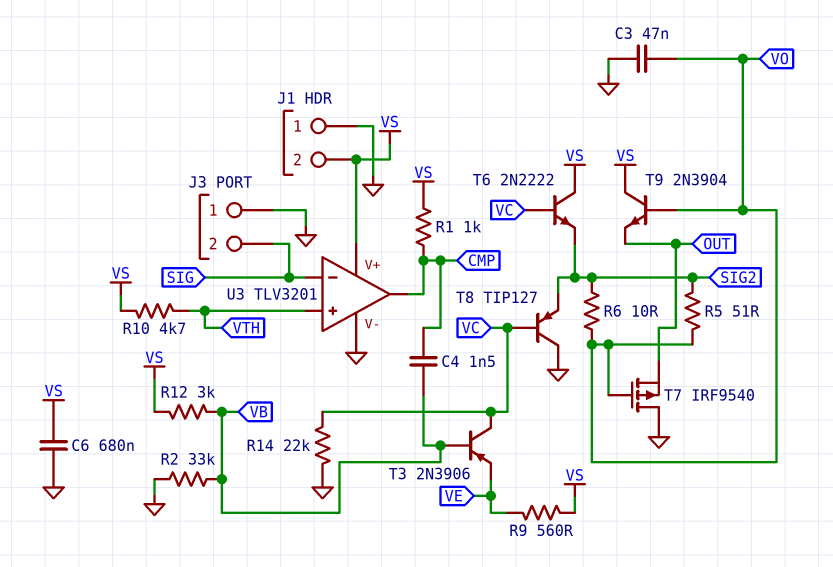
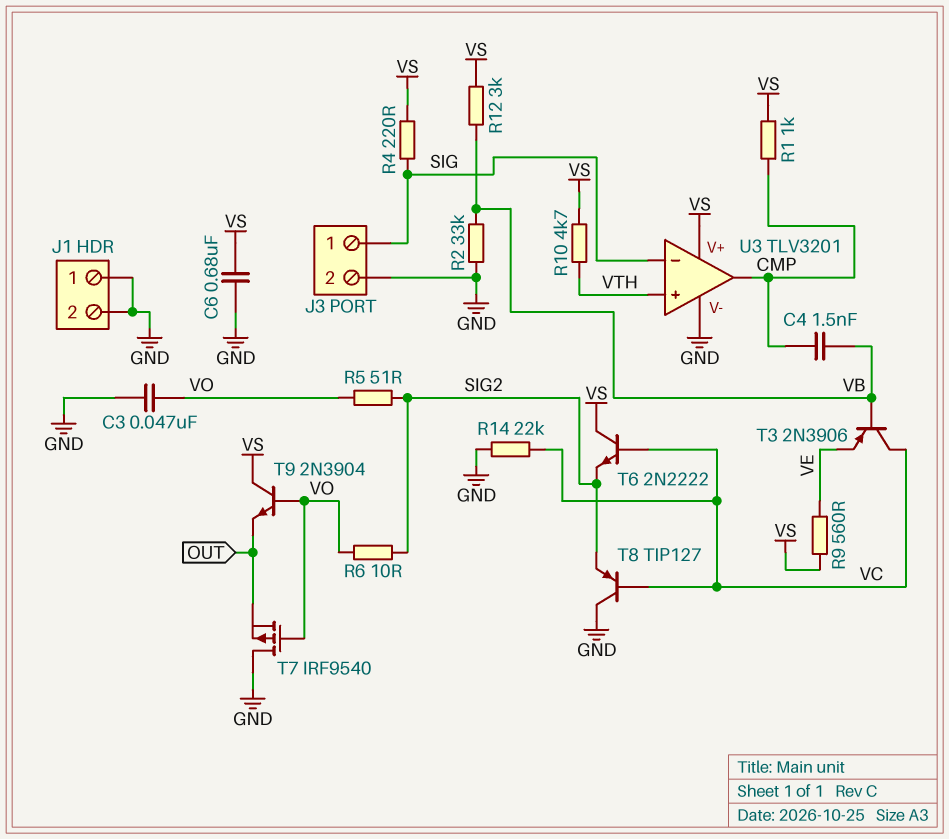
J1 pin 2: VS -> GND
J3 pin 1: GND -> SIG
J3 pin 2: SIG -> GND
R4: none -> 220 (SIG, VS)

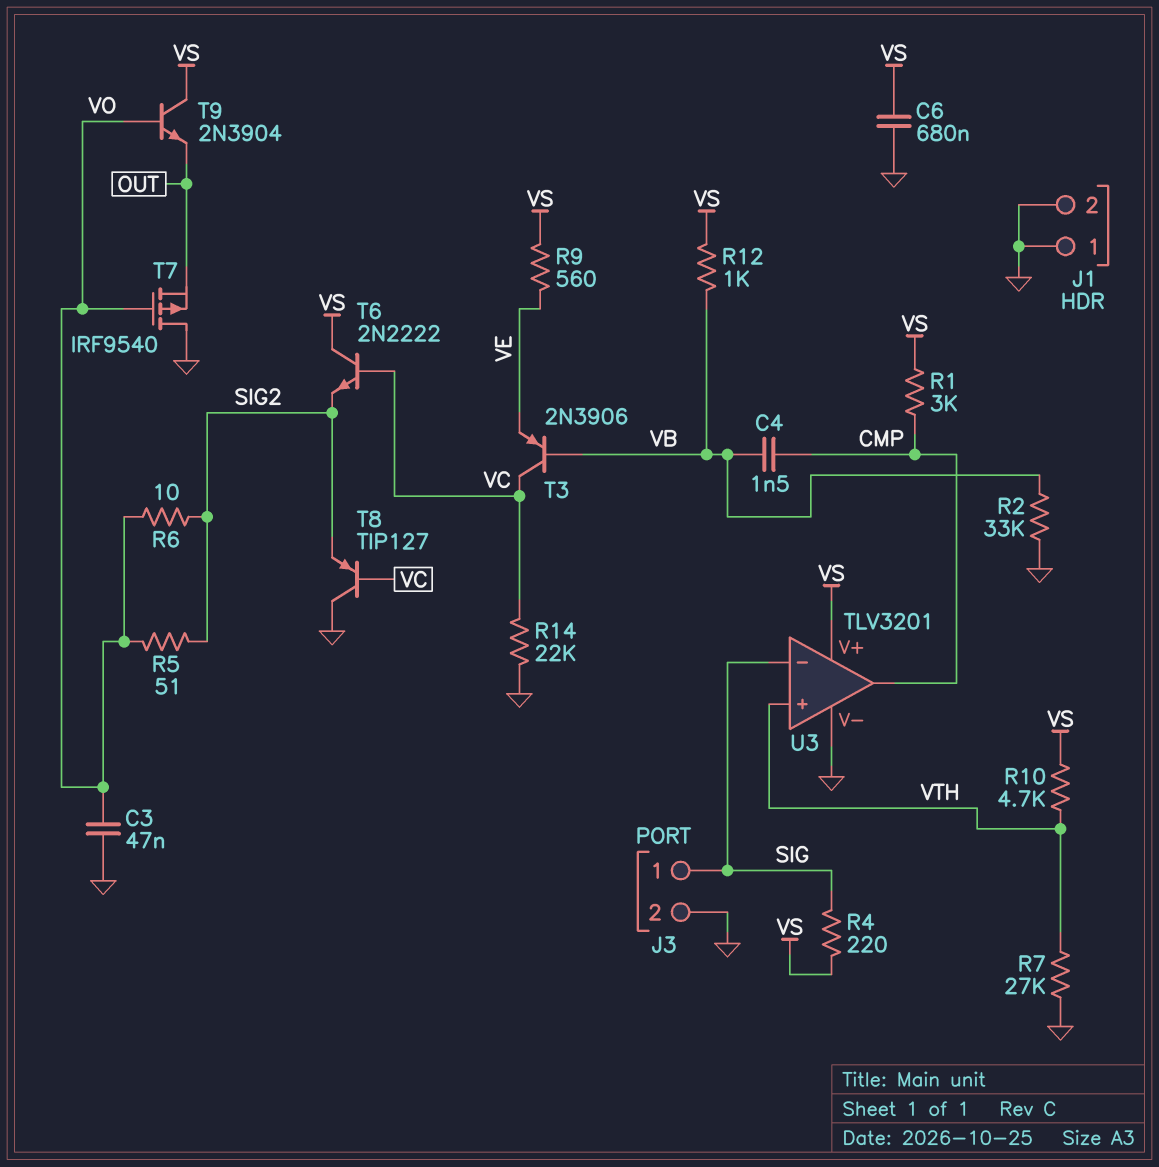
R1: 1k (CMP, VS) -> 3k (CMP, VS)
R7: none -> 27k (GND, VTH)
R12: 3k (VB, VS) -> 1k (VB, VS)

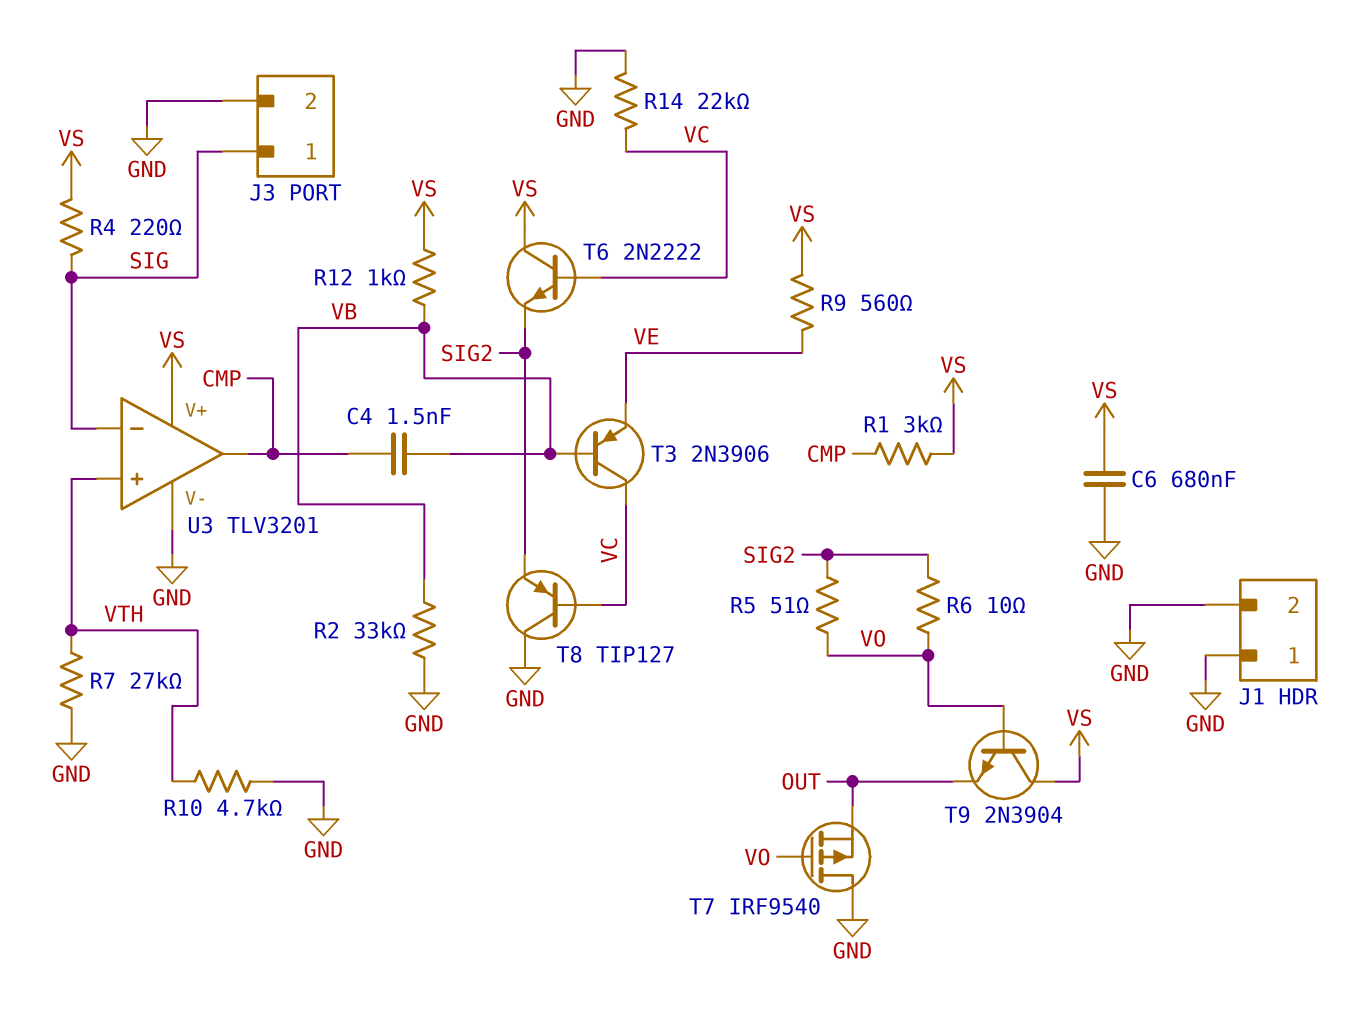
C3: 47nF (GND, VO) -> none
R10: 4.7k (VS, VTH) -> 4.7k (GND, VTH)

